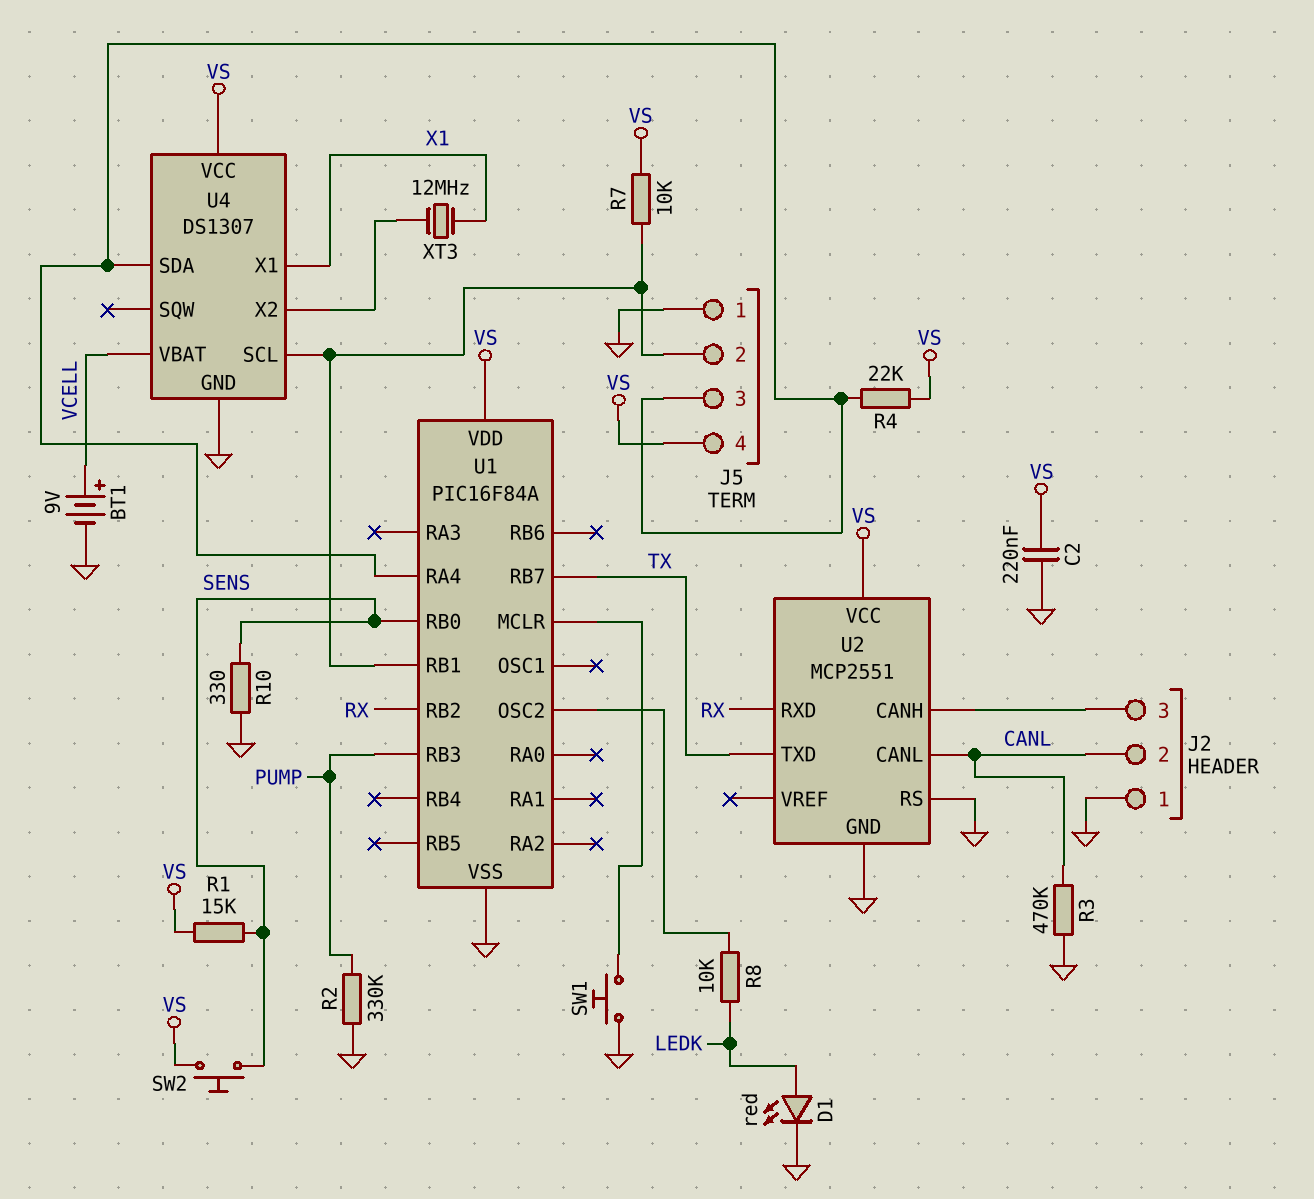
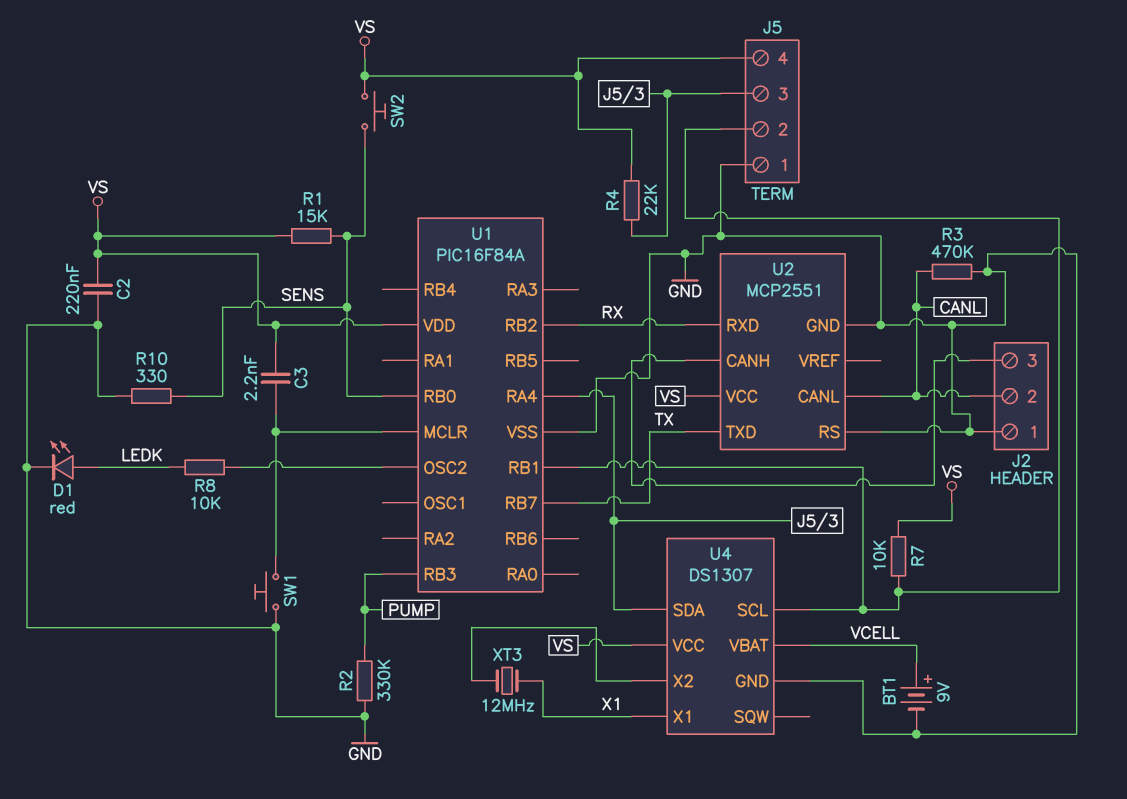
C3: none -> 2.2nF (U1/MCLR, VS)

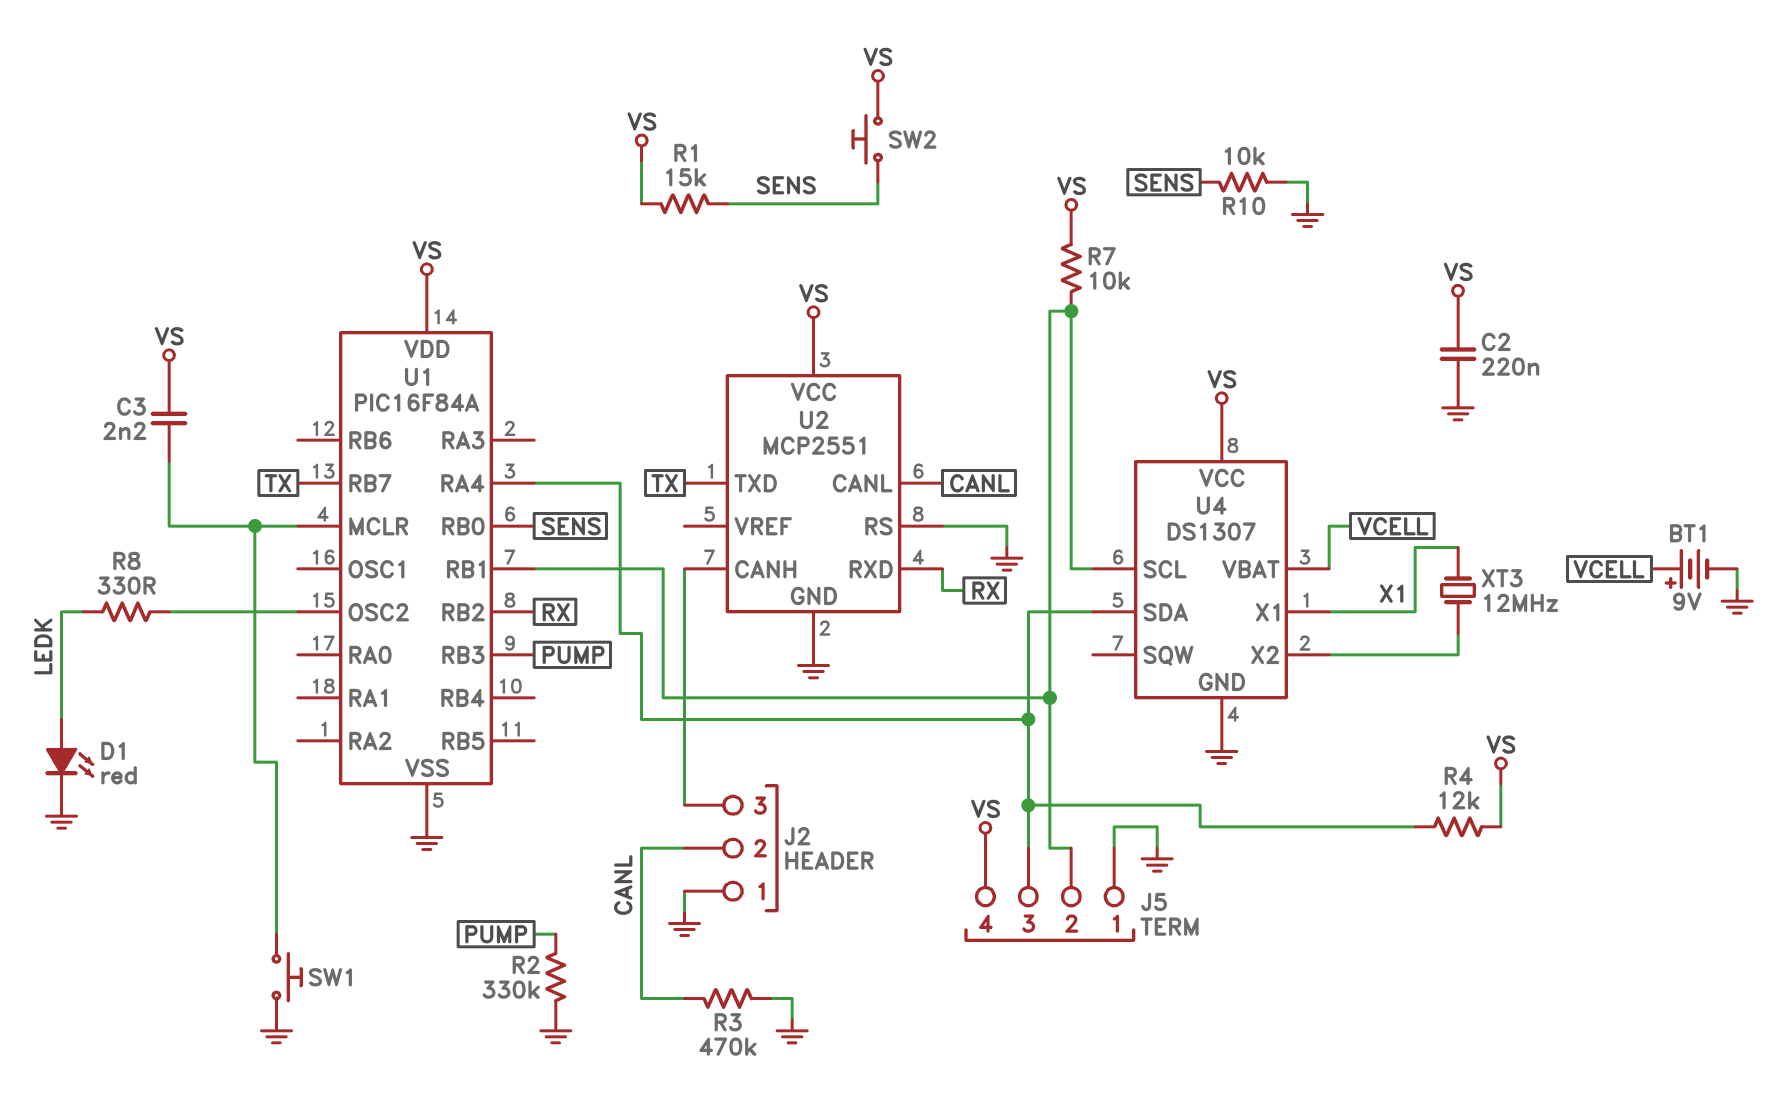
R4: 22k (J5/3, VS) -> 12k (J5/3, VS)
R8: 10k (LEDK, U1/OSC2) -> 330 (LEDK, U1/OSC2)
R10: 330 (GND, SENS) -> 10k (GND, SENS)

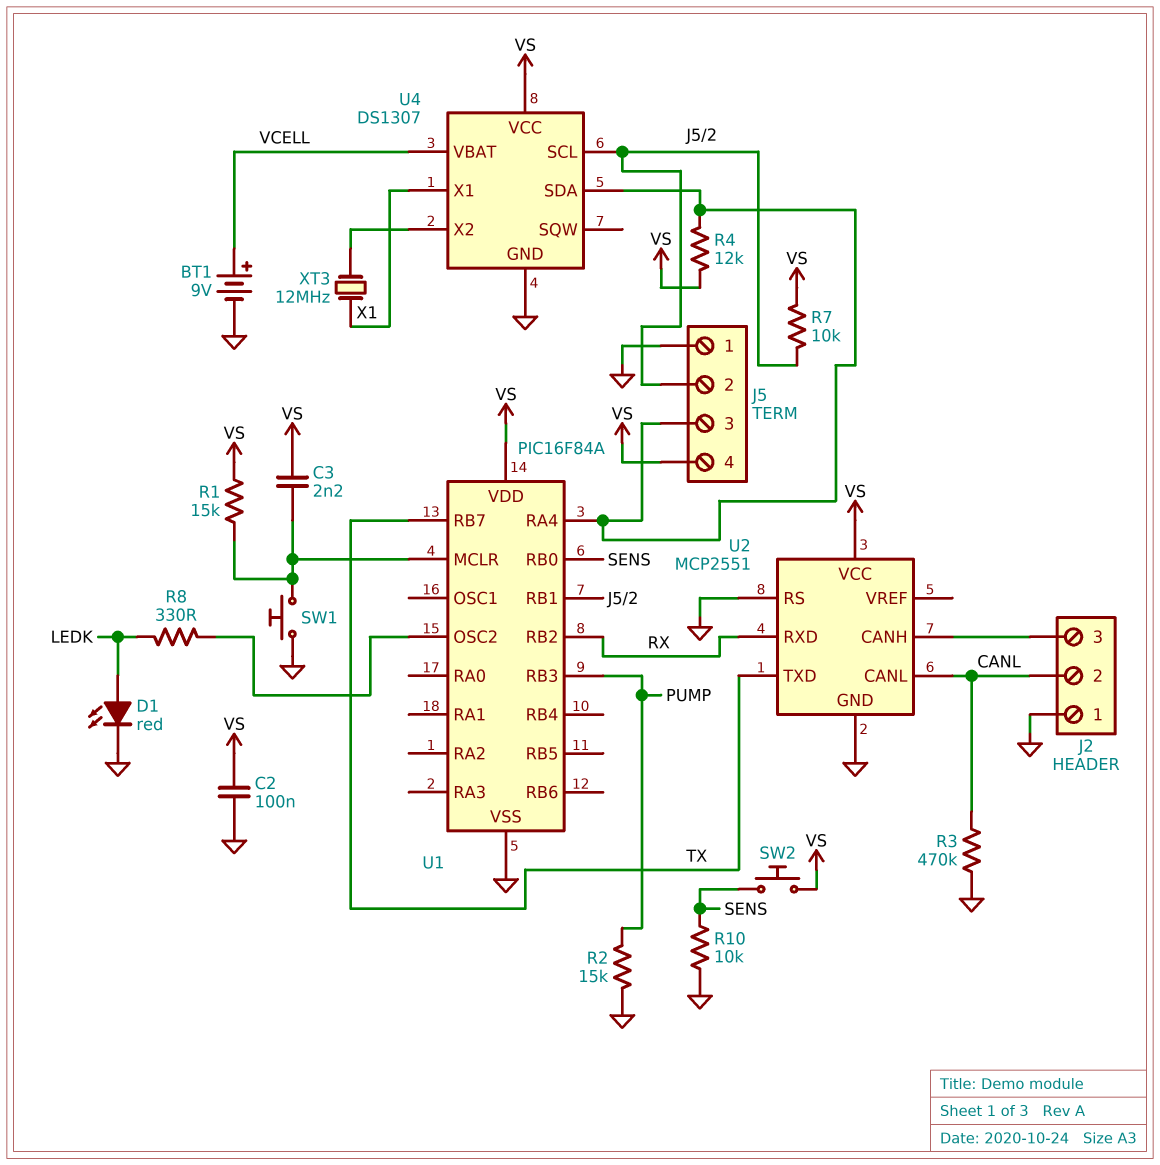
C2: 220nF (GND, VS) -> 100nF (GND, VS)
R1: 15k (SENS, VS) -> 15k (U1/MCLR, VS)
R2: 330k (GND, PUMP) -> 15k (GND, PUMP)

